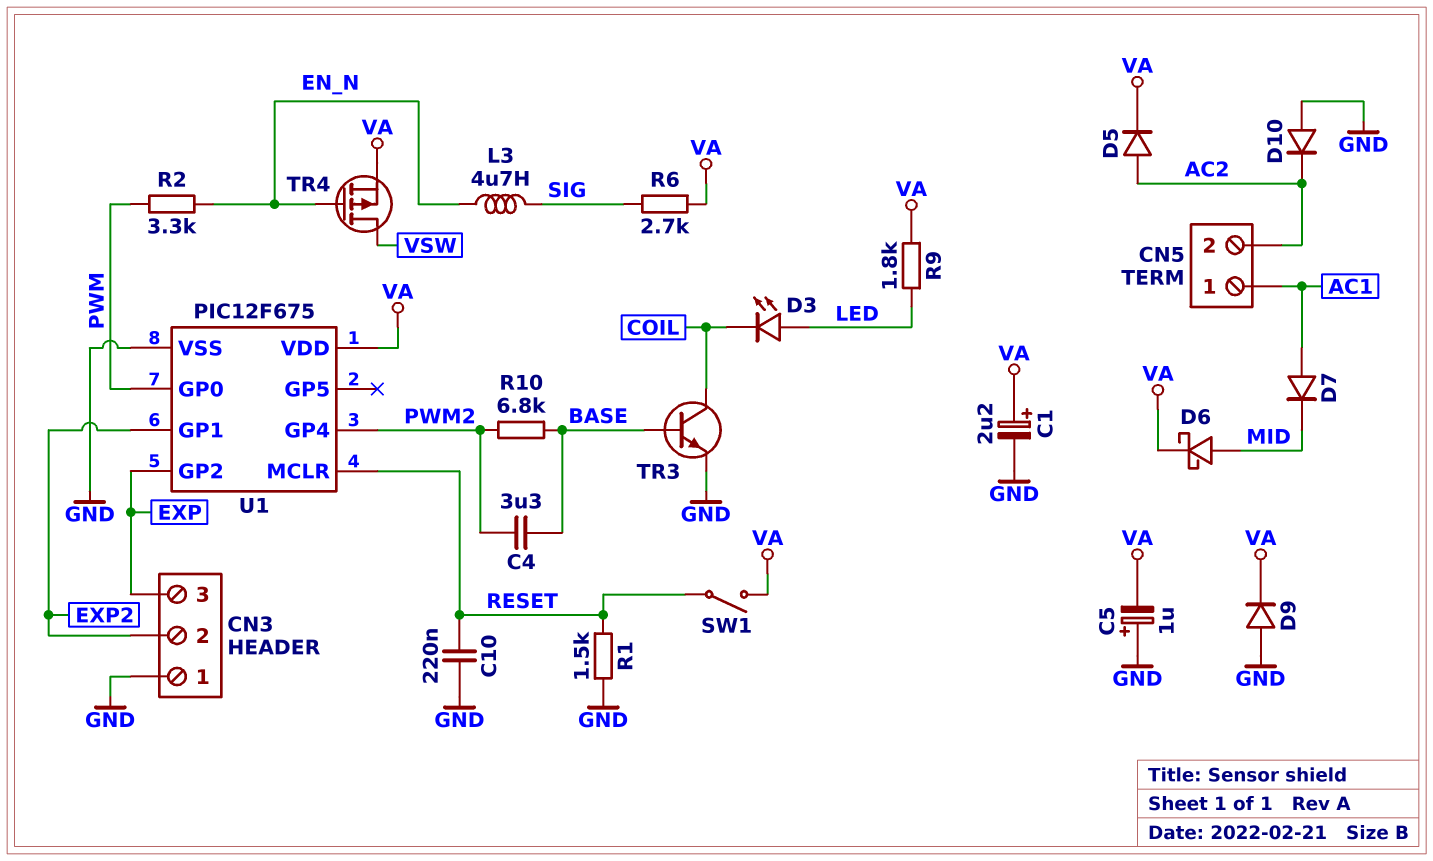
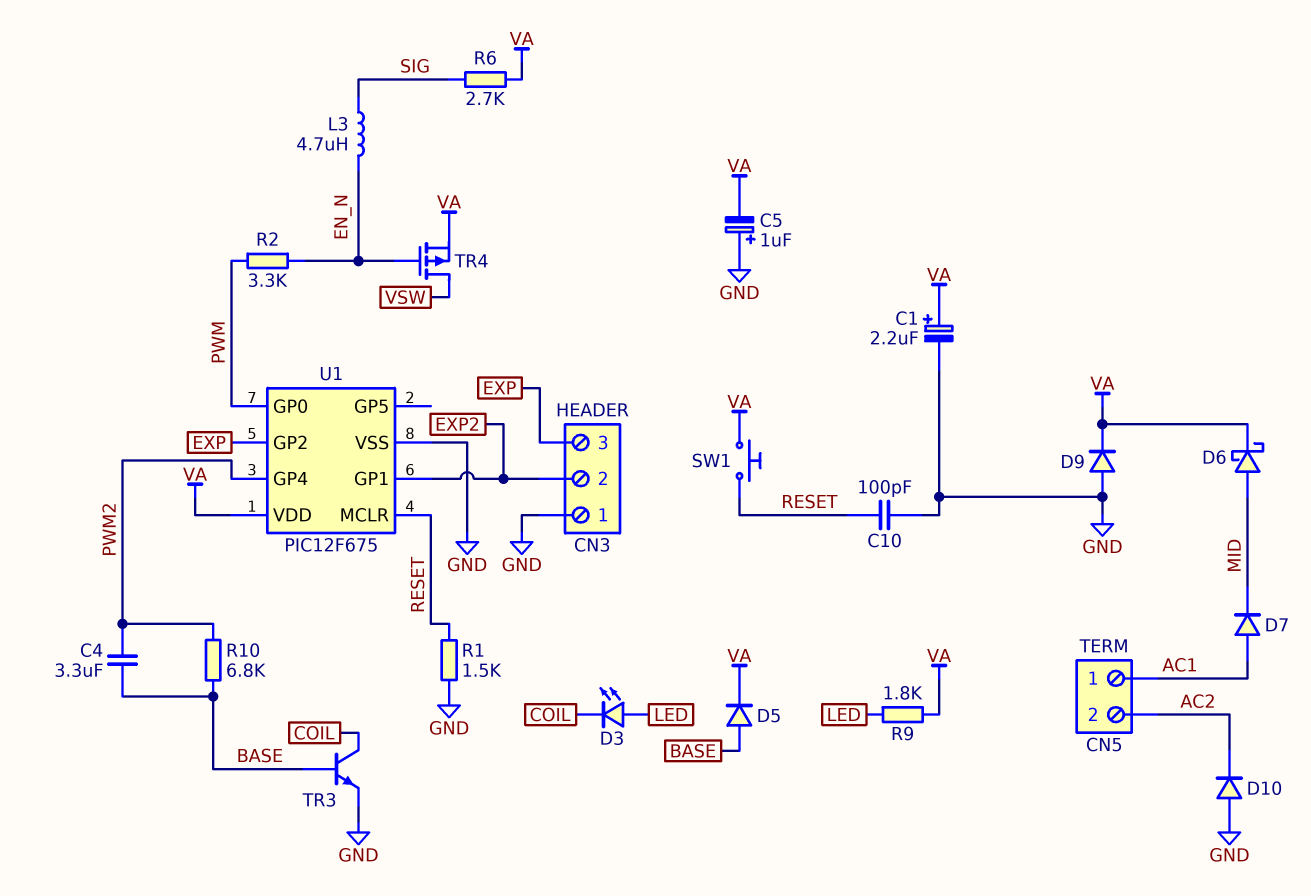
C10: 220nF (GND, RESET) -> 100pF (GND, RESET)
D5: diode (A AC2, K VA) -> diode (A BASE, K VA)
SW1: switch (RESET, VA) -> button (RESET, VA)

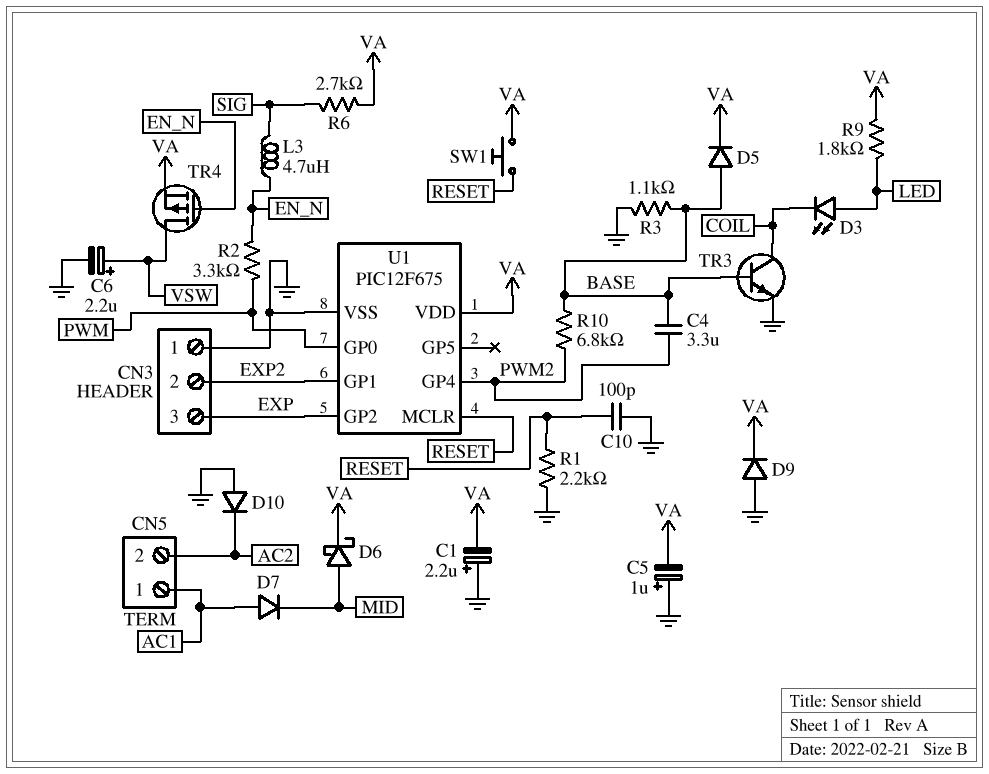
C1: 2.2uF (plus VA, minus GND) -> 2.2uF (plus GND, minus VA)
C6: none -> 2.2uF (plus VSW, minus GND)
R1: 1.5k (GND, RESET) -> 2.2k (GND, RESET)
R3: none -> 1.1k (BASE, GND)

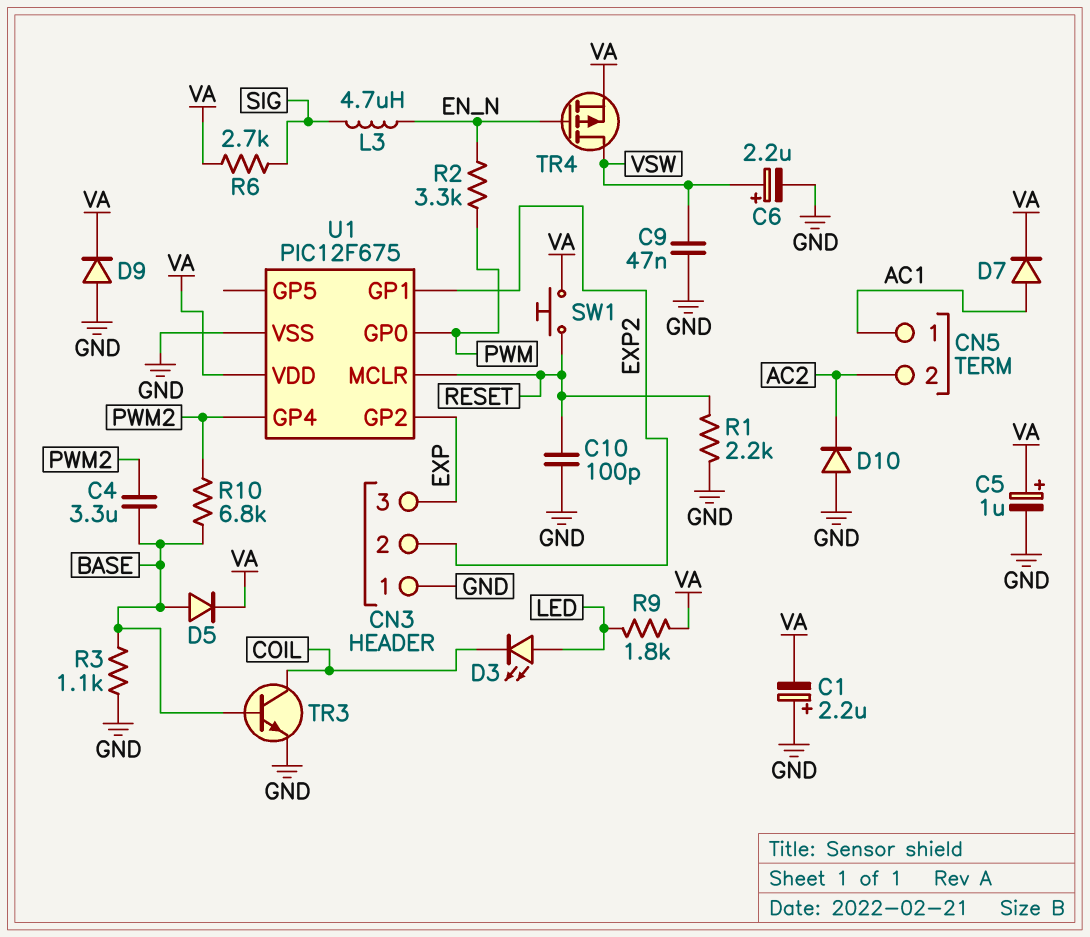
C5: 1uF (plus GND, minus VA) -> 1uF (plus VA, minus GND)
C9: none -> 47nF (GND, VSW)
D6: schottky (A MID, K VA) -> none
D7: diode (A AC1, K MID) -> diode (A AC1, K VA)

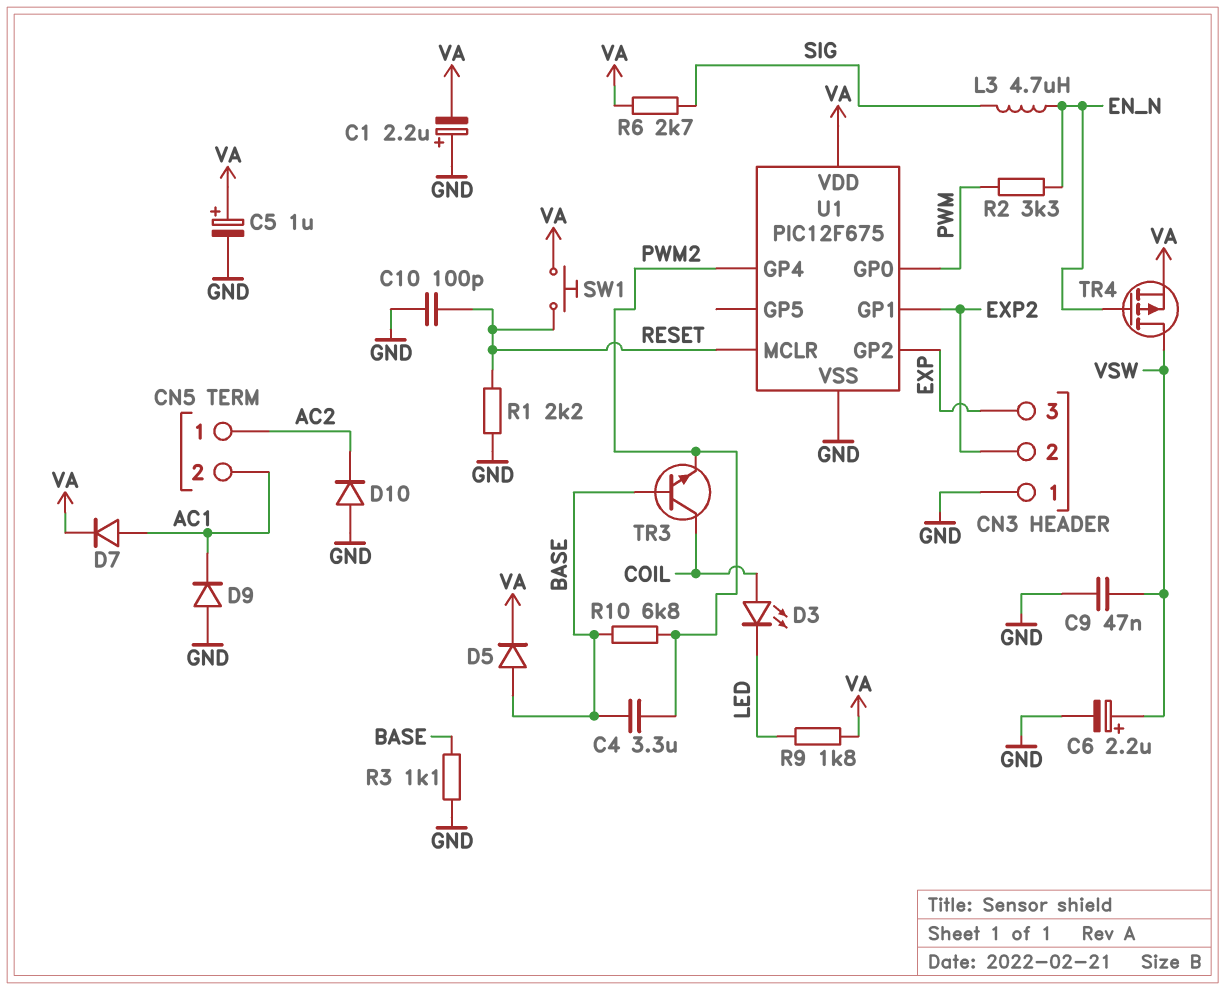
CN5 pin 1: AC1 -> AC2
CN5 pin 2: AC2 -> AC1
D3: LED (A LED, K COIL) -> LED (A COIL, K LED)
D9: diode (A GND, K VA) -> diode (A GND, K AC1)
TR3: NPN (B BASE, C COIL, E GND) -> NPN (B BASE, C COIL, E PWM2)

